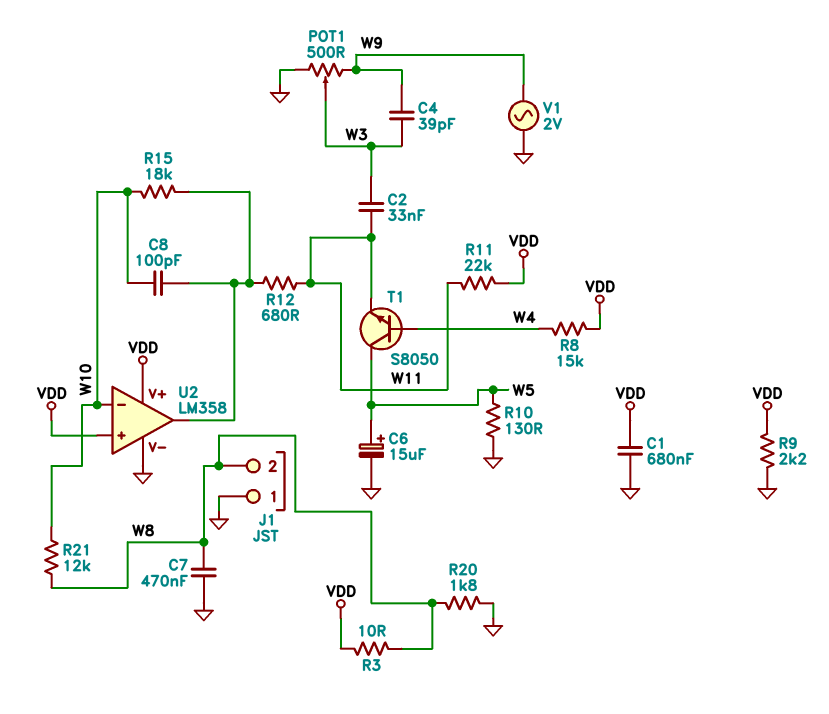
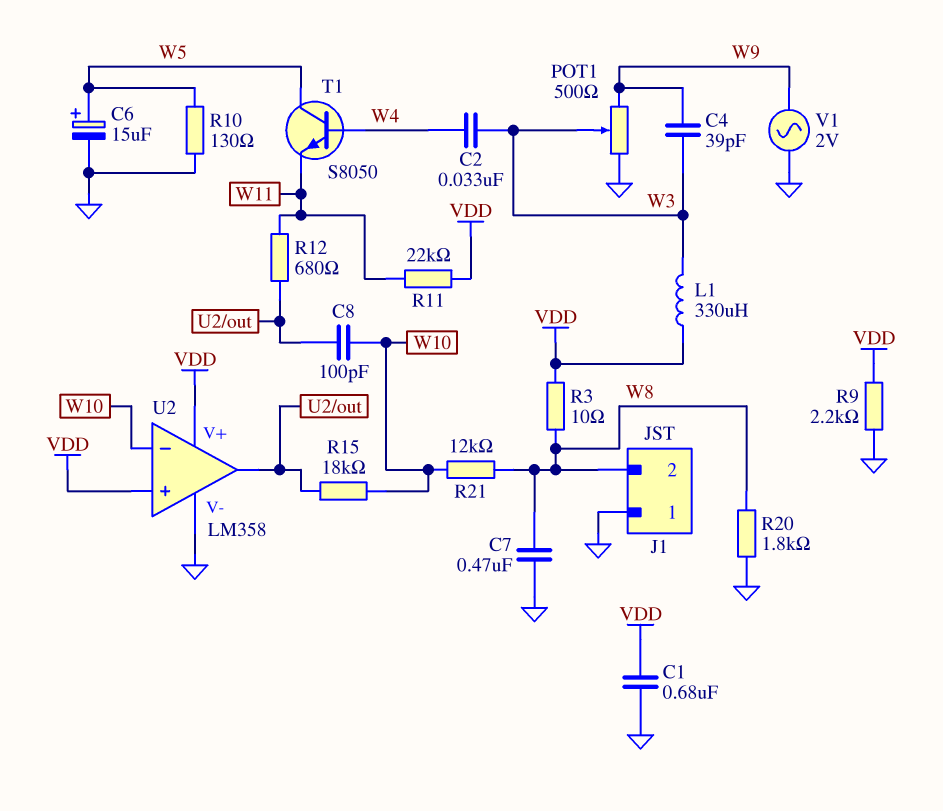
C2: 33nF (W3, W11) -> 33nF (W3, W4)
L1: none -> 330uH (VDD, W3)
R8: 15k (VDD, W4) -> none

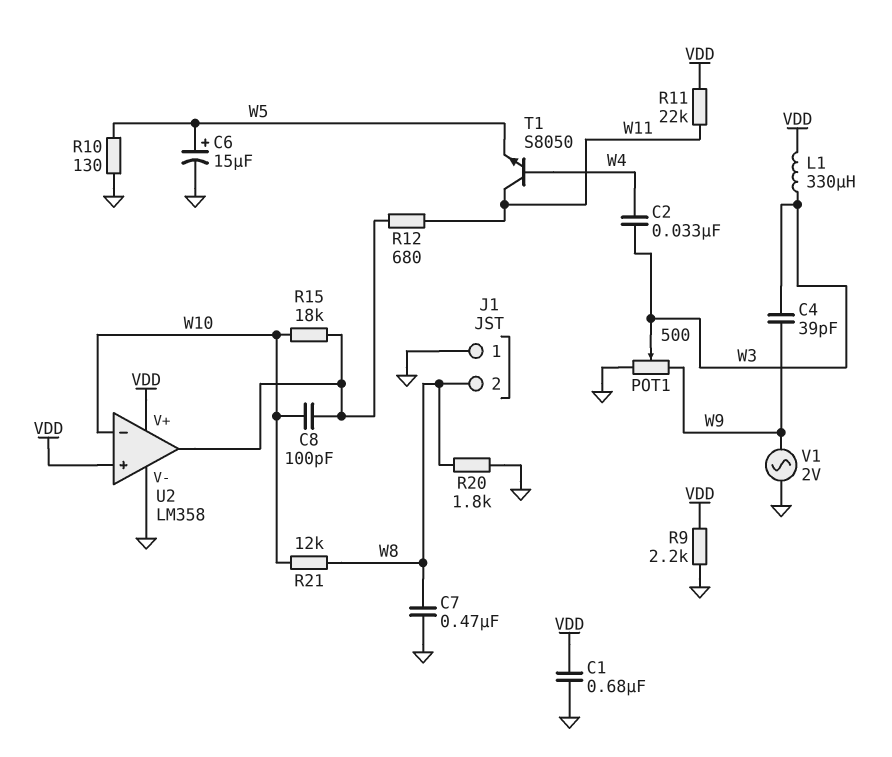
R3: 10 (VDD, W8) -> none
T1: NPN S8050 (B W4, C W5, E W11) -> NPN S8050 (B W4, C W11, E W5)

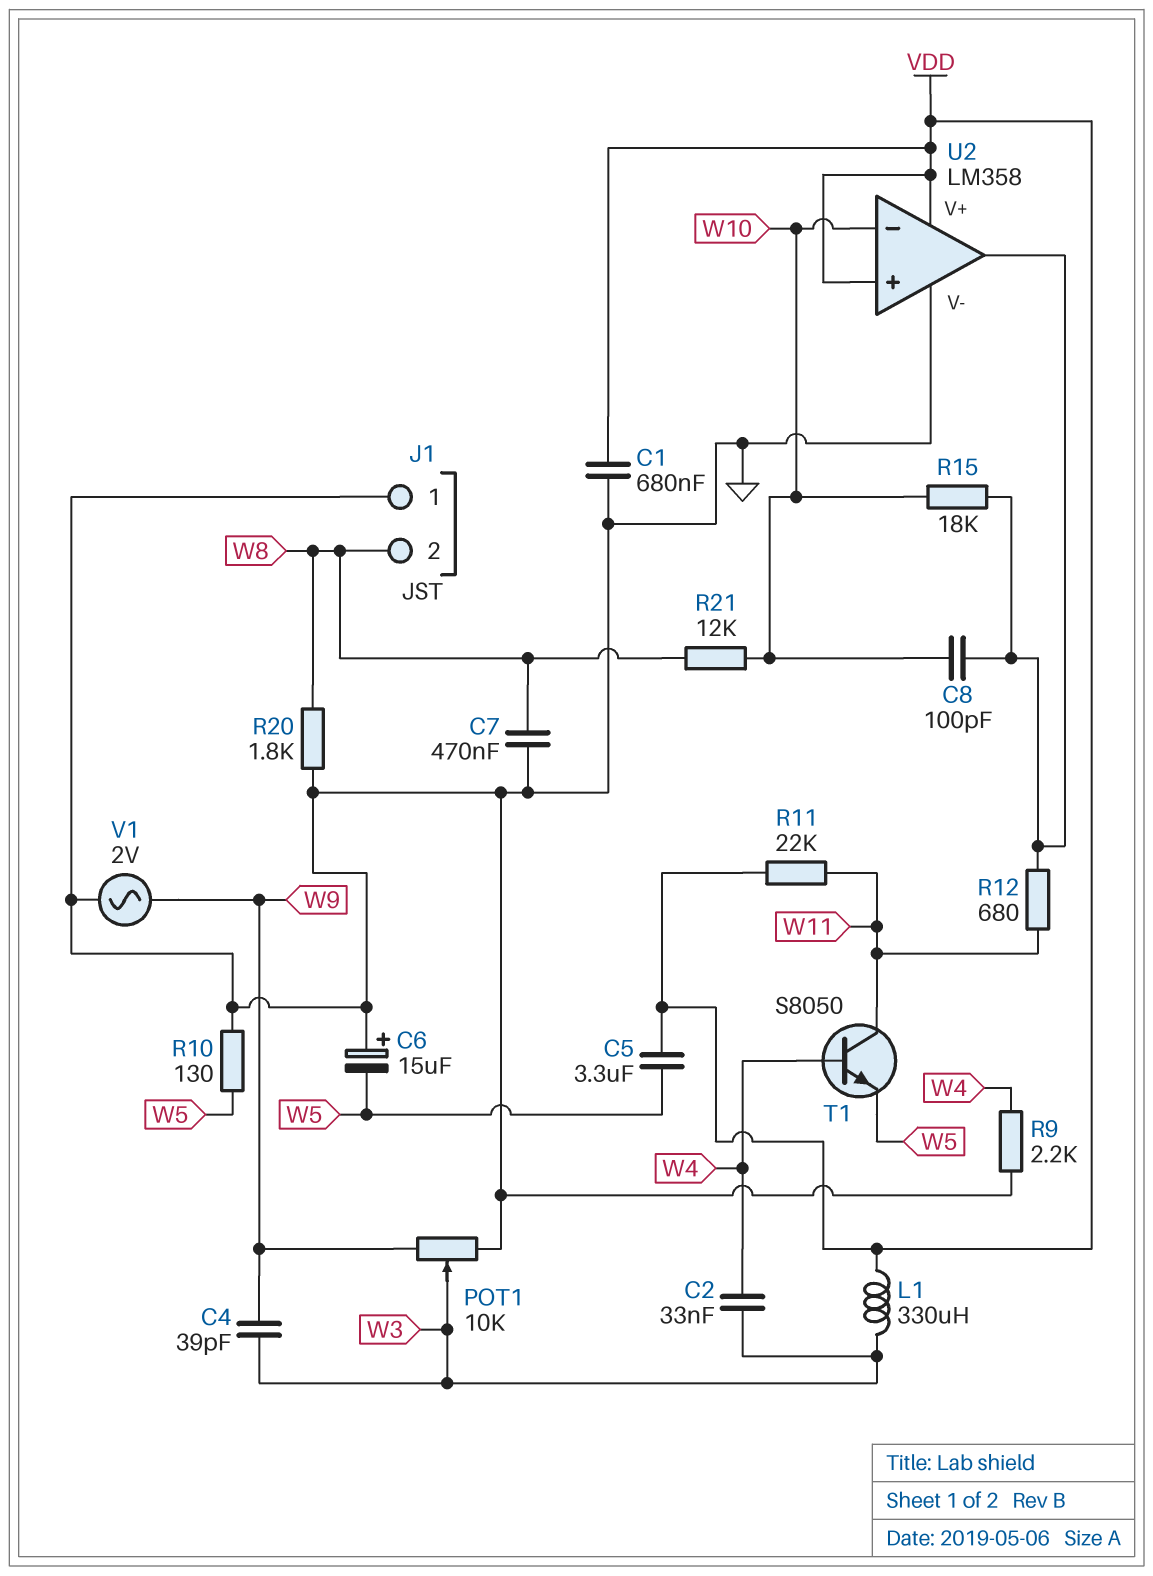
C5: none -> 3.3uF (VDD, W5)
C6: 15uF (plus W5, minus GND) -> 15uF (plus GND, minus W5)
POT1: 500 (GND, W9, wiper W3) -> 10k (GND, W9, wiper W3)
R9: 2.2k (GND, VDD) -> 2.2k (GND, W4)

